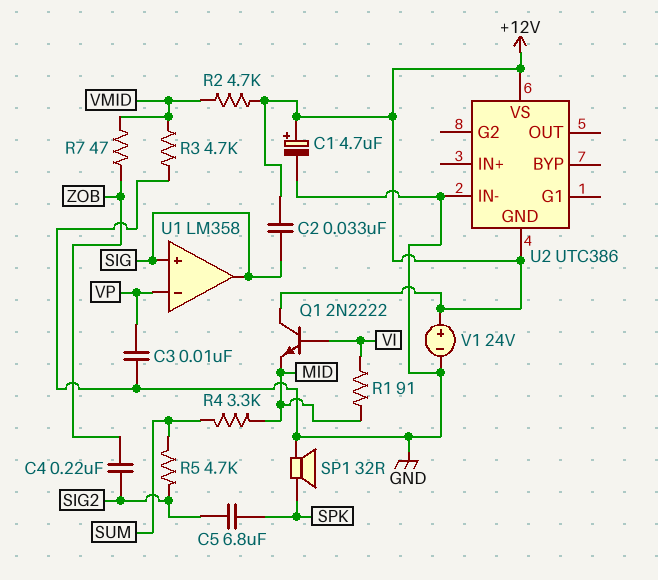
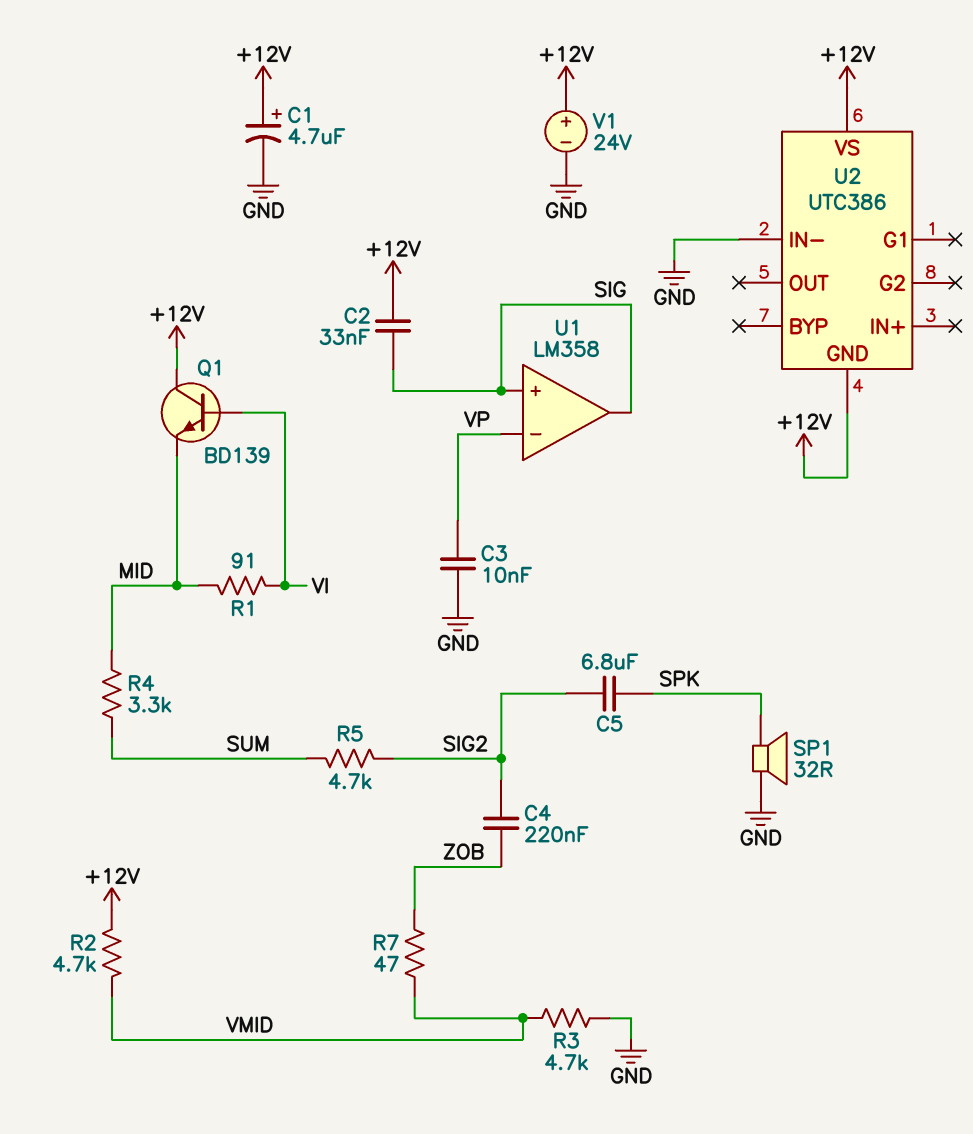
Q1: NPN 2N2222 (B VI, C +12V, E MID) -> NPN BD139 (B VI, C +12V, E MID)

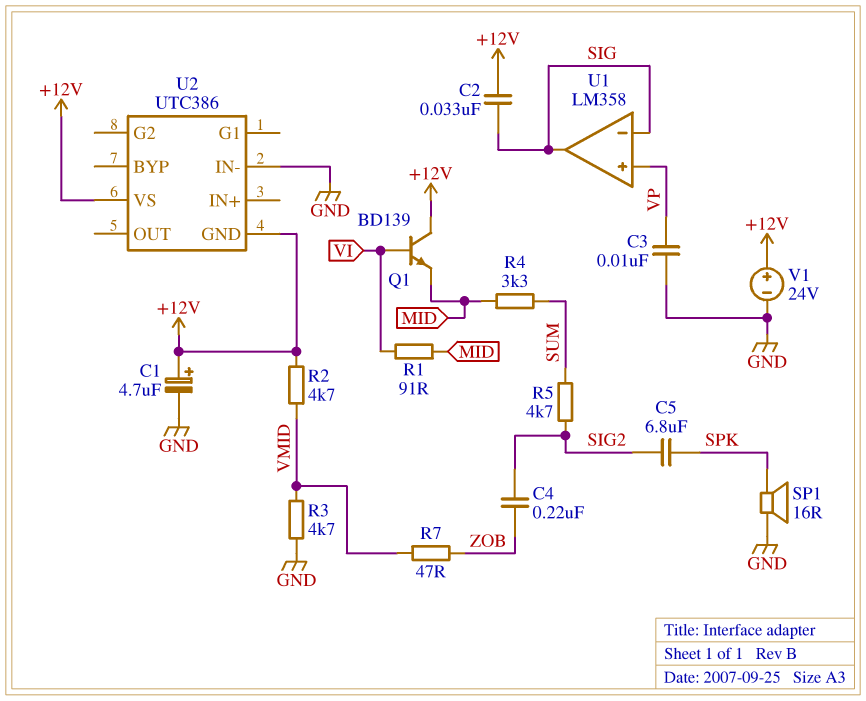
SP1: speaker 32R (GND, SPK) -> speaker 16R (GND, SPK)
U1 pin in+: SIG -> VP
U1 pin in-: VP -> SIG

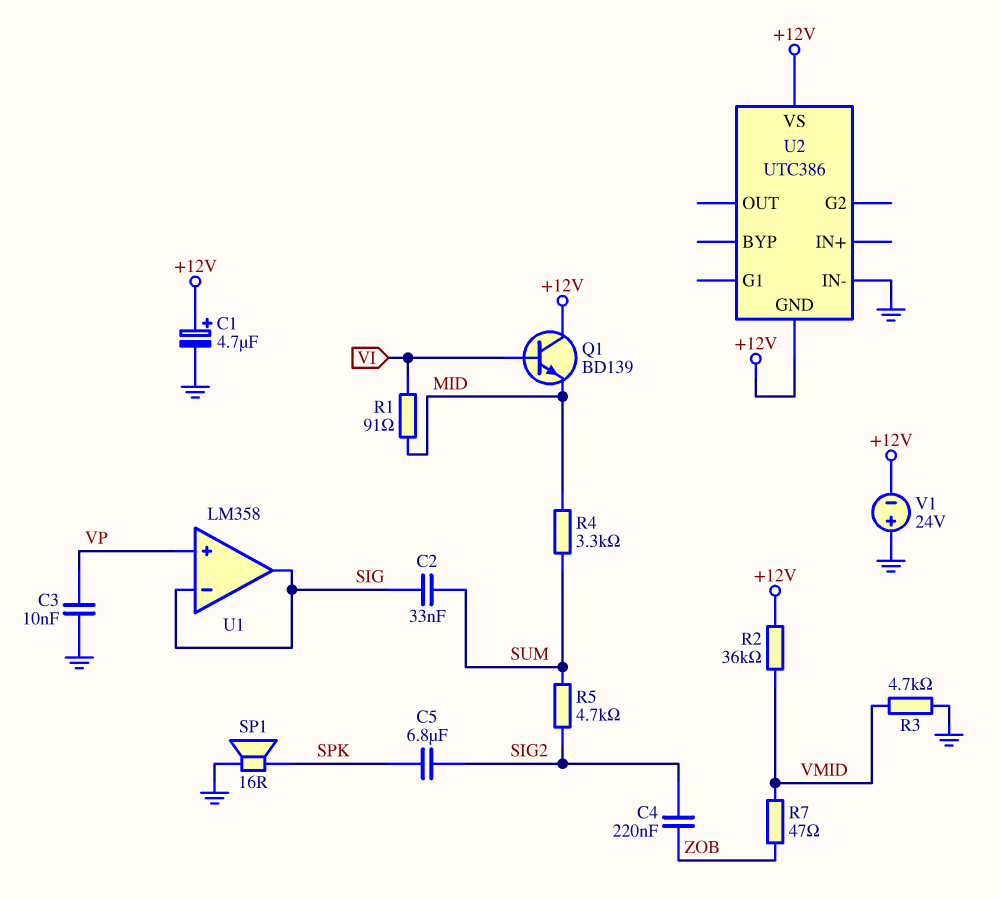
C2: 33nF (+12V, SIG) -> 33nF (SIG, SUM)
R2: 4.7k (+12V, VMID) -> 36k (+12V, VMID)
V1: 24V (plus +12V, minus GND) -> 24V (plus GND, minus +12V)

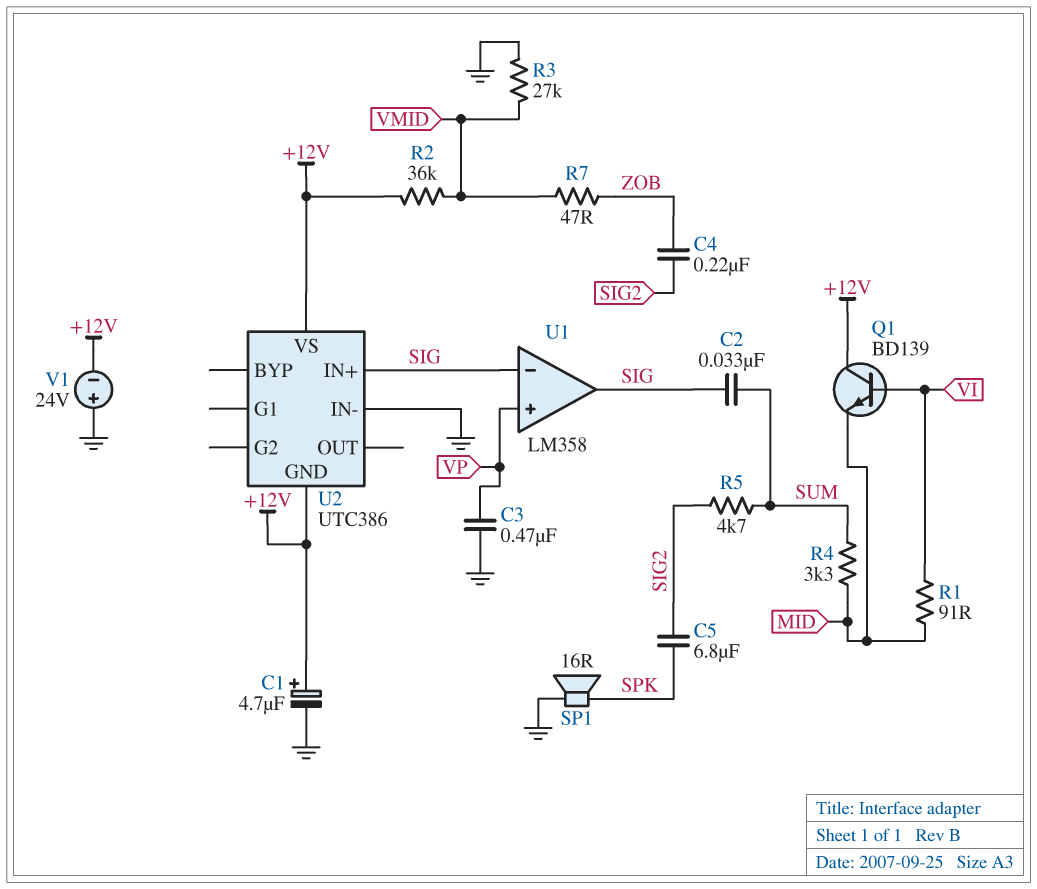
C3: 10nF (GND, VP) -> 470nF (GND, VP)
R3: 4.7k (GND, VMID) -> 27k (GND, VMID)
U2 pin IN+: none -> SIG

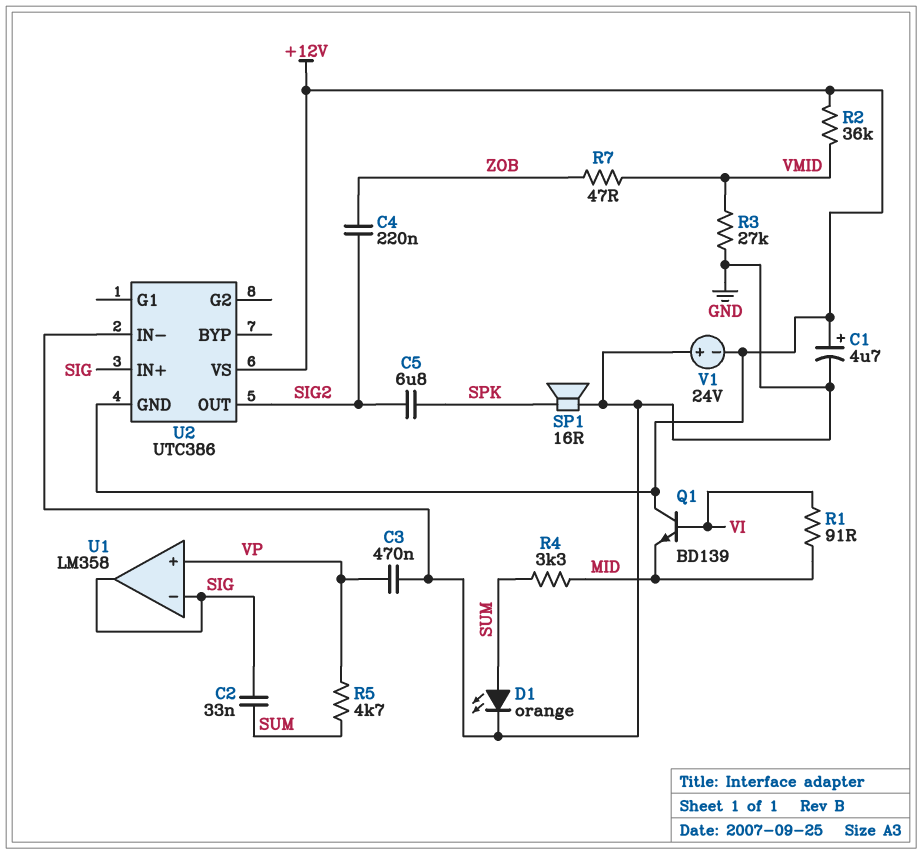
D1: none -> LED orange (A SUM, K GND)
R5: 4.7k (SIG2, SUM) -> 4.7k (SUM, VP)
U2 pin OUT: none -> SIG2

